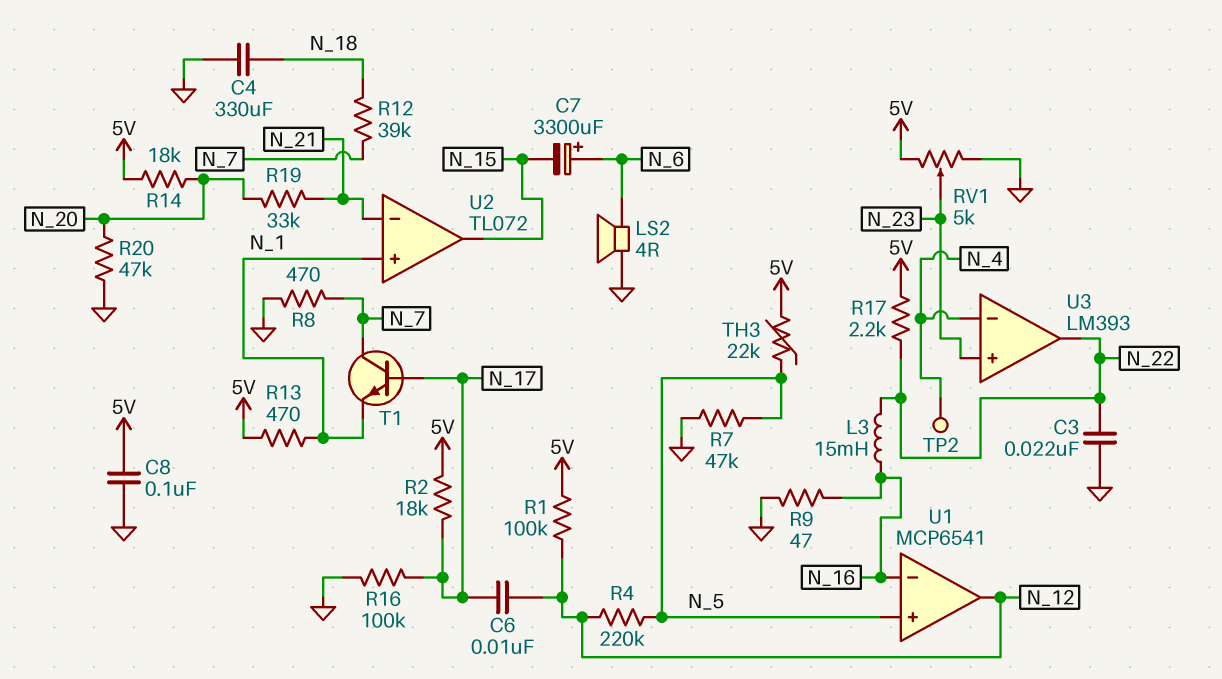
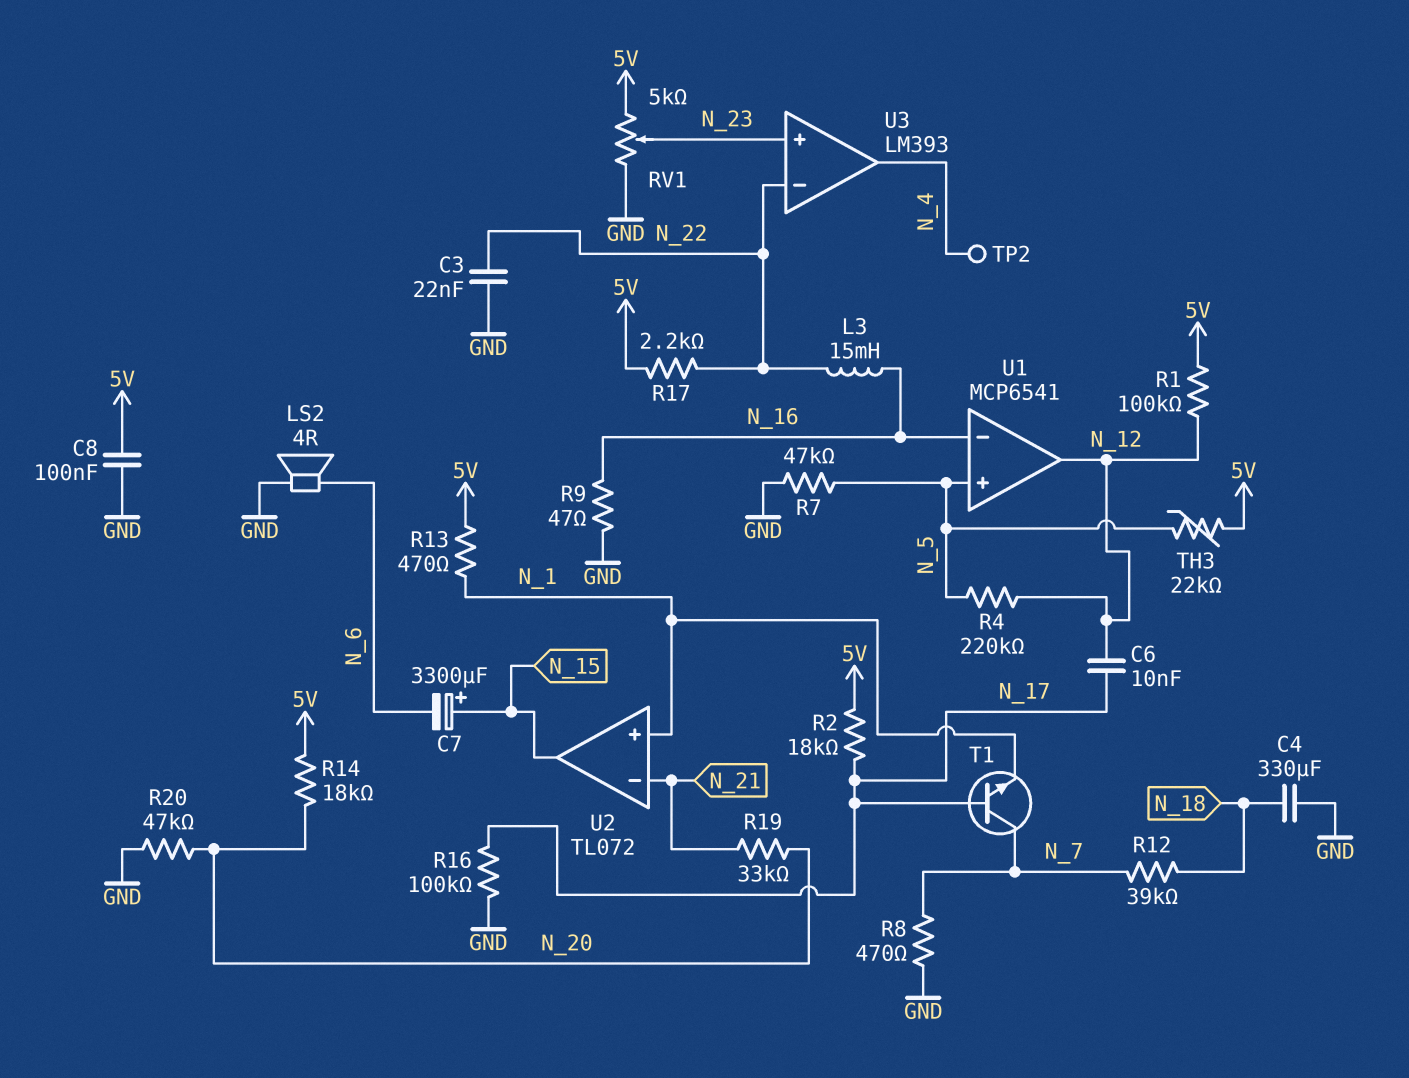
C7: 3300uF (plus N_6, minus N_15) -> 3300uF (plus N_15, minus N_6)
U3 pin in-: N_4 -> N_22
U3 pin out: N_22 -> N_4

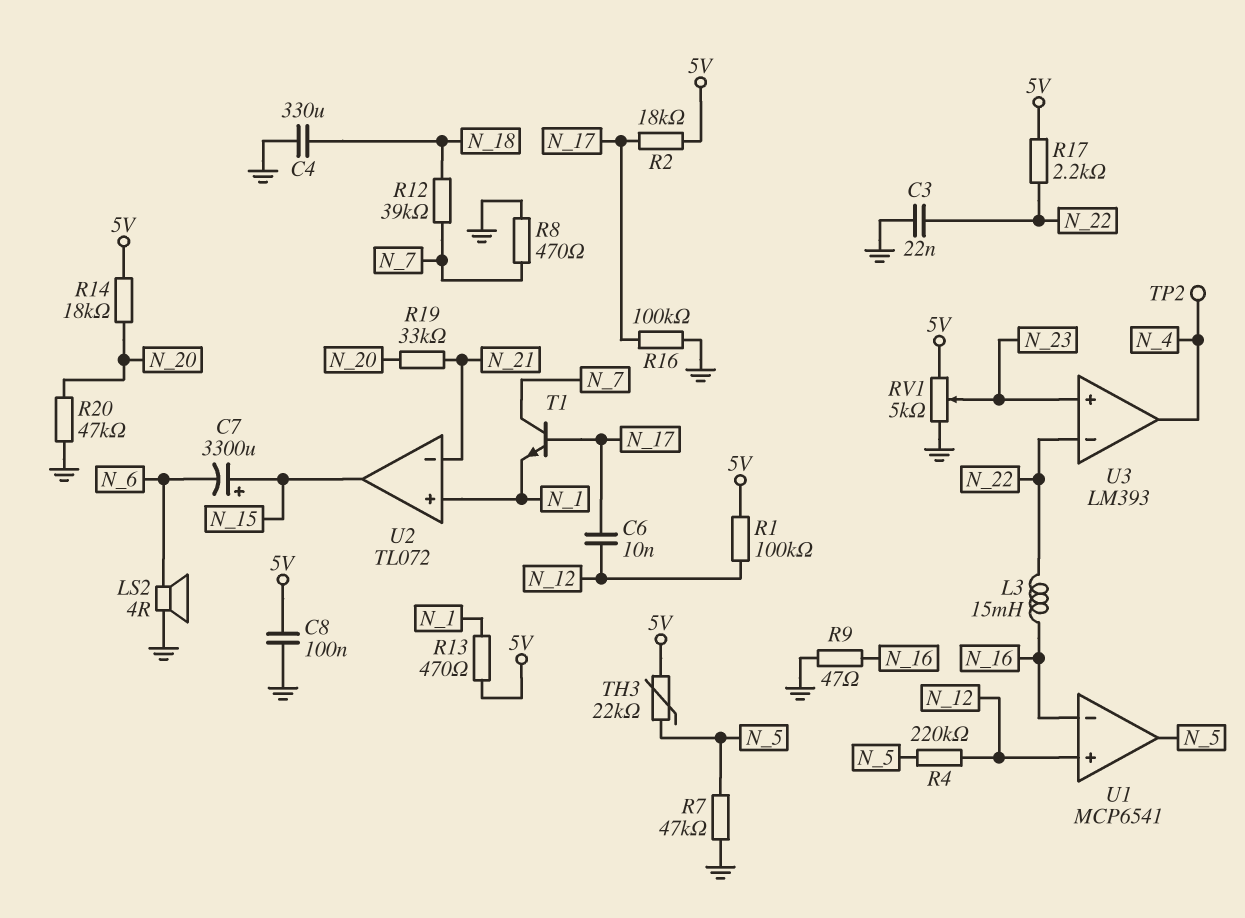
U1 pin in+: N_5 -> N_12
U1 pin out: N_12 -> N_5

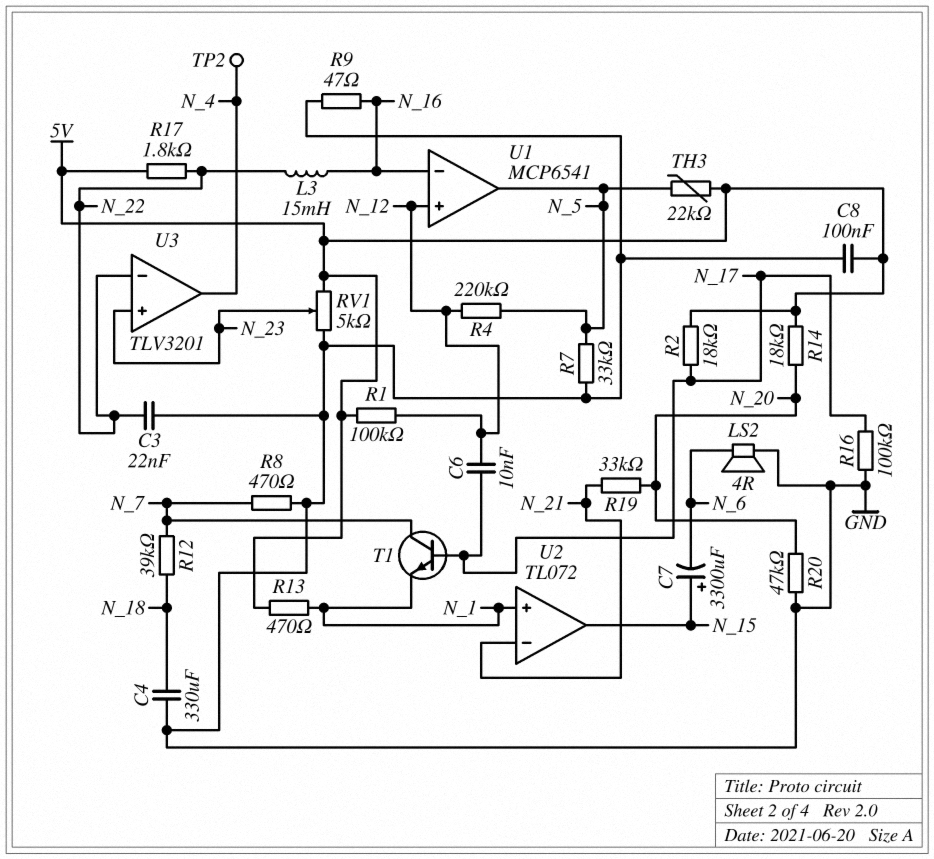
R7: 47k (GND, N_5) -> 33k (GND, N_5)
R17: 2.2k (5V, N_22) -> 1.8k (5V, N_22)
U3: LM393 -> TLV3201

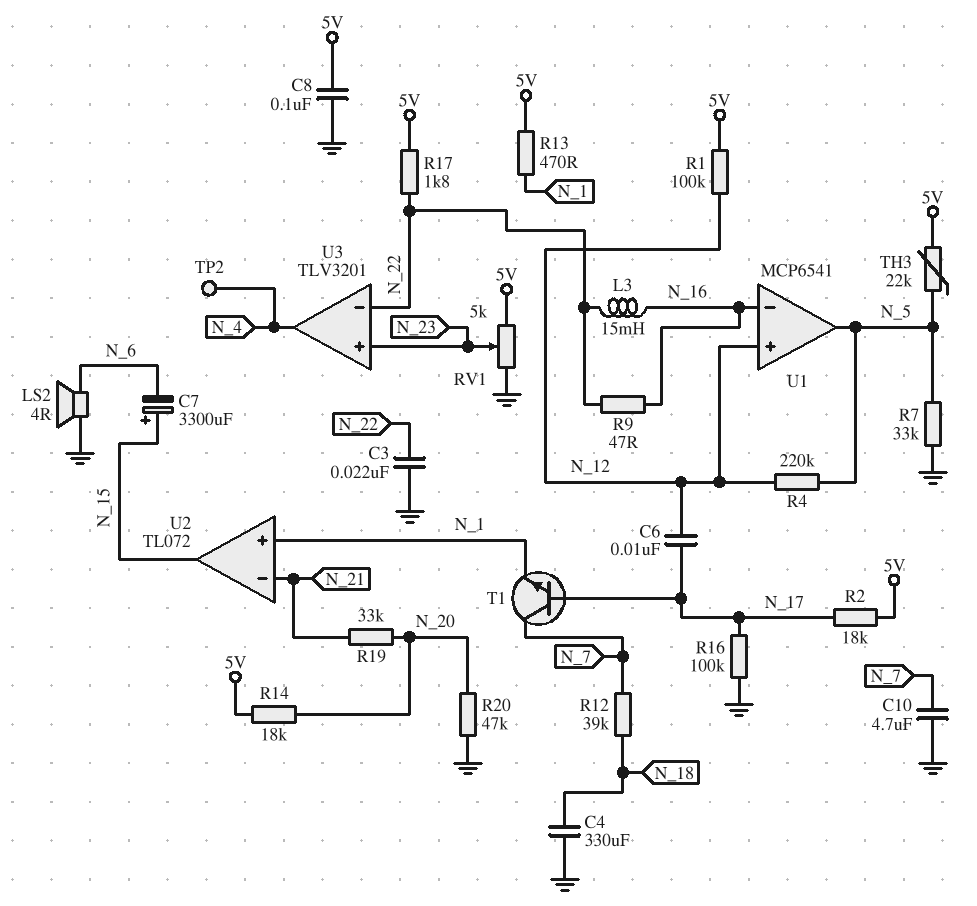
C10: none -> 4.7uF (GND, N_7)
R8: 470 (GND, N_7) -> none
R9: 47 (GND, N_16) -> 47 (N_16, N_22)

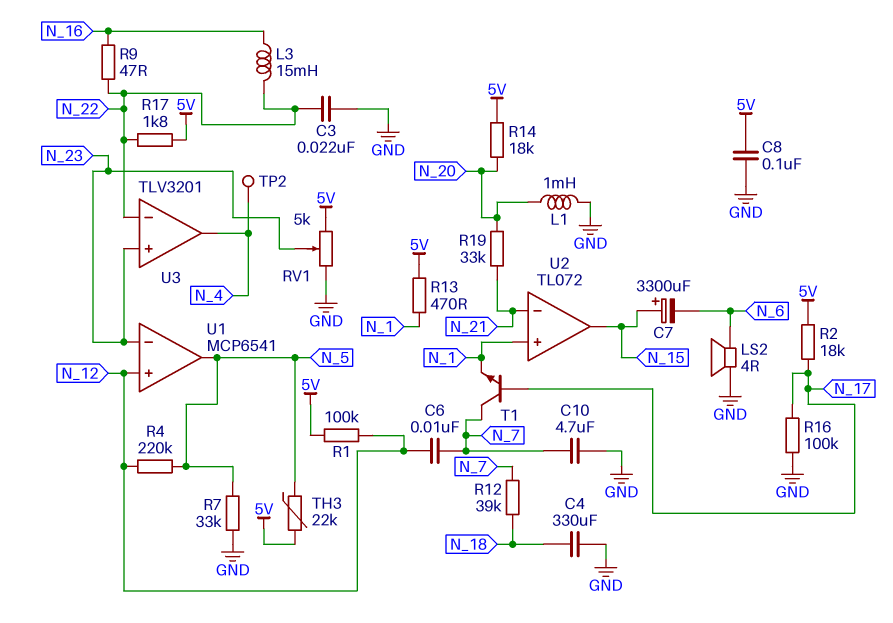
C6: 10nF (N_12, N_17) -> 10nF (N_7, N_12)
L1: none -> 1mH (GND, N_20)
R20: 47k (GND, N_20) -> none
U1 pin in-: N_16 -> N_23

